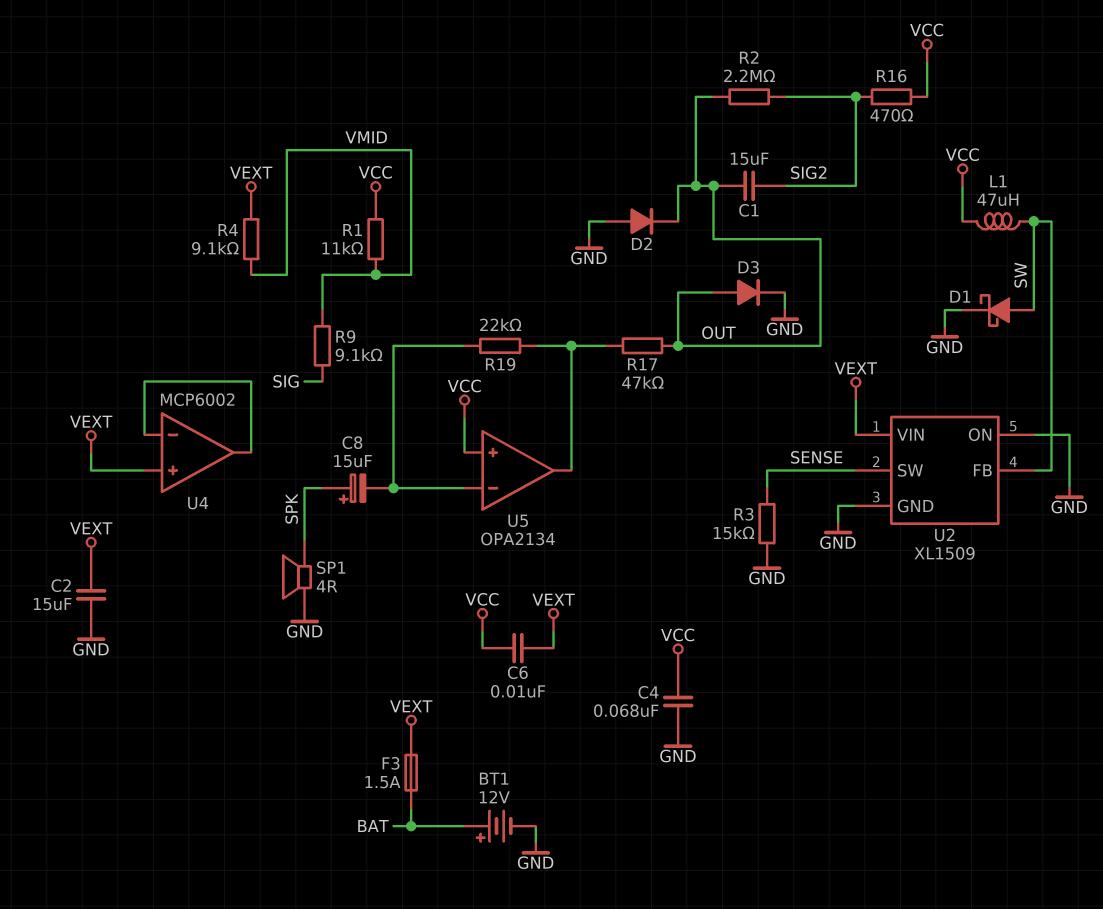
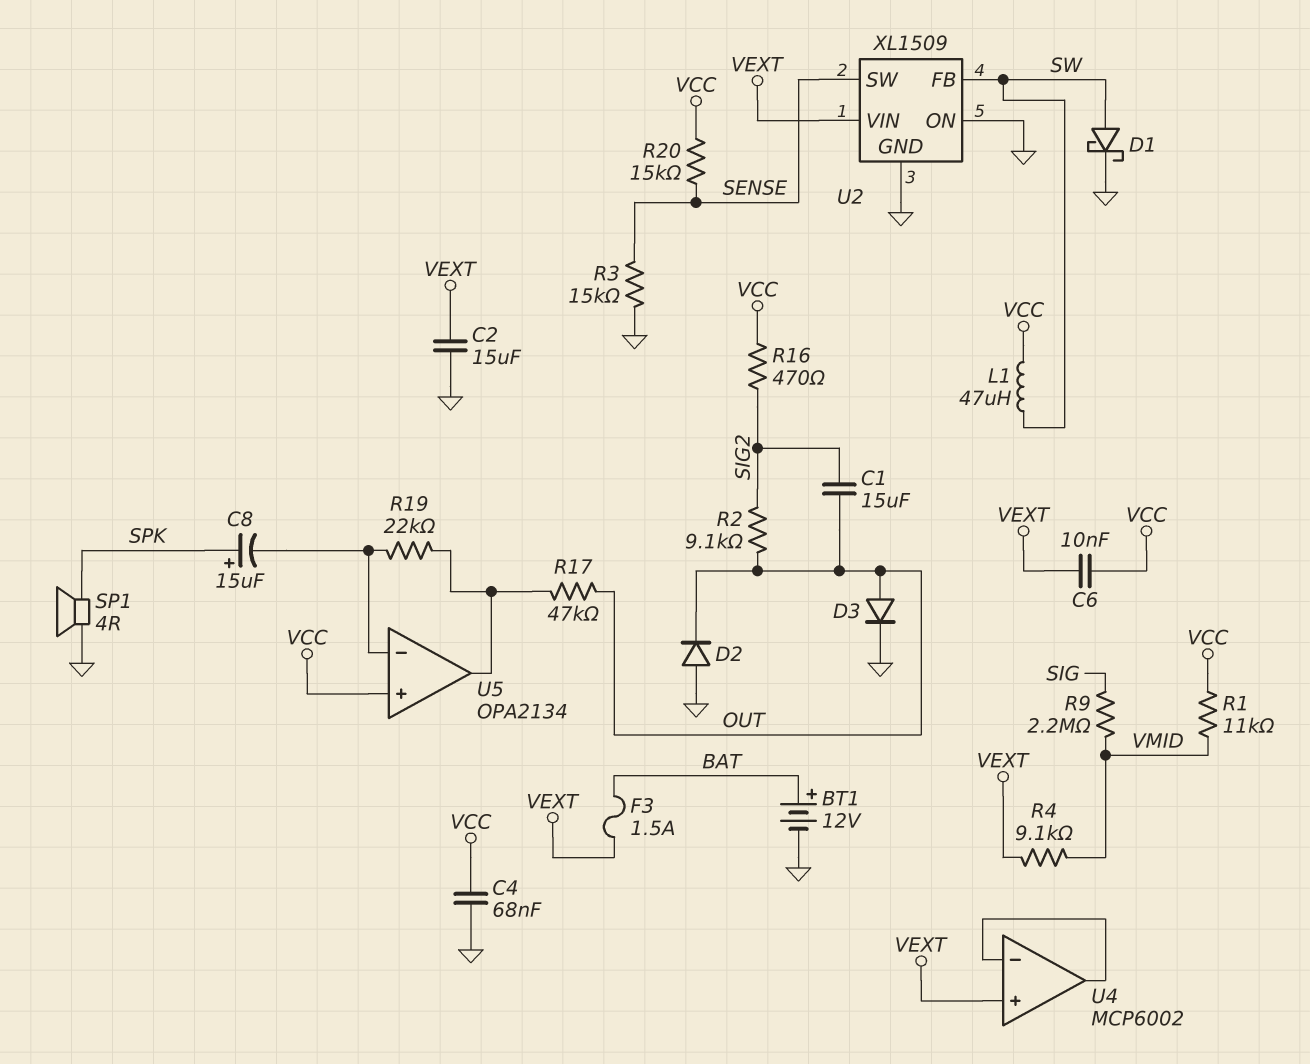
R2: 2.2M (OUT, SIG2) -> 9.1k (OUT, SIG2)
R9: 9.1k (SIG, VMID) -> 2.2M (SIG, VMID)
R20: none -> 15k (SENSE, VCC)

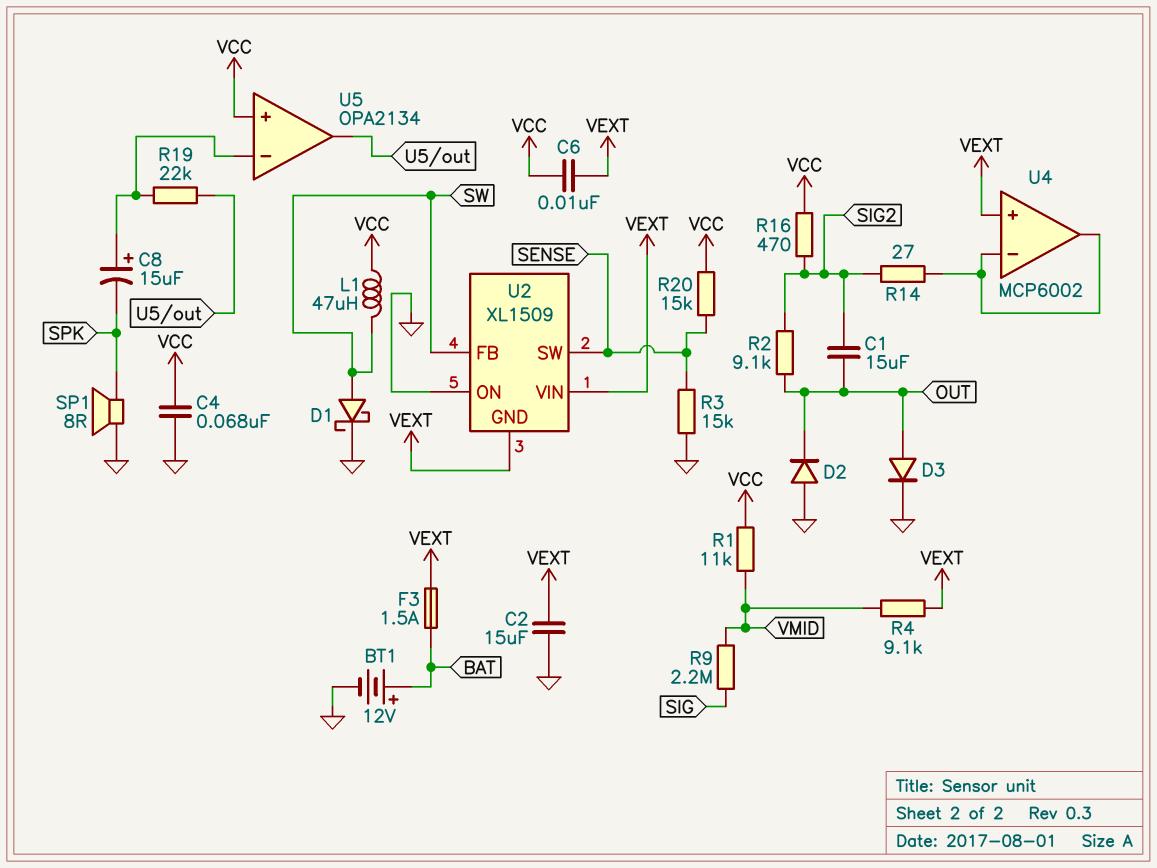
C8: 15uF (plus SPK, minus U5/in-) -> 15uF (plus U5/in-, minus SPK)
R14: none -> 27 (SIG2, U4/in-)
R17: 47k (OUT, U5/out) -> none
SP1: speaker 4R (GND, SPK) -> speaker 8R (GND, SPK)
U2 pin GND: GND -> VEXT

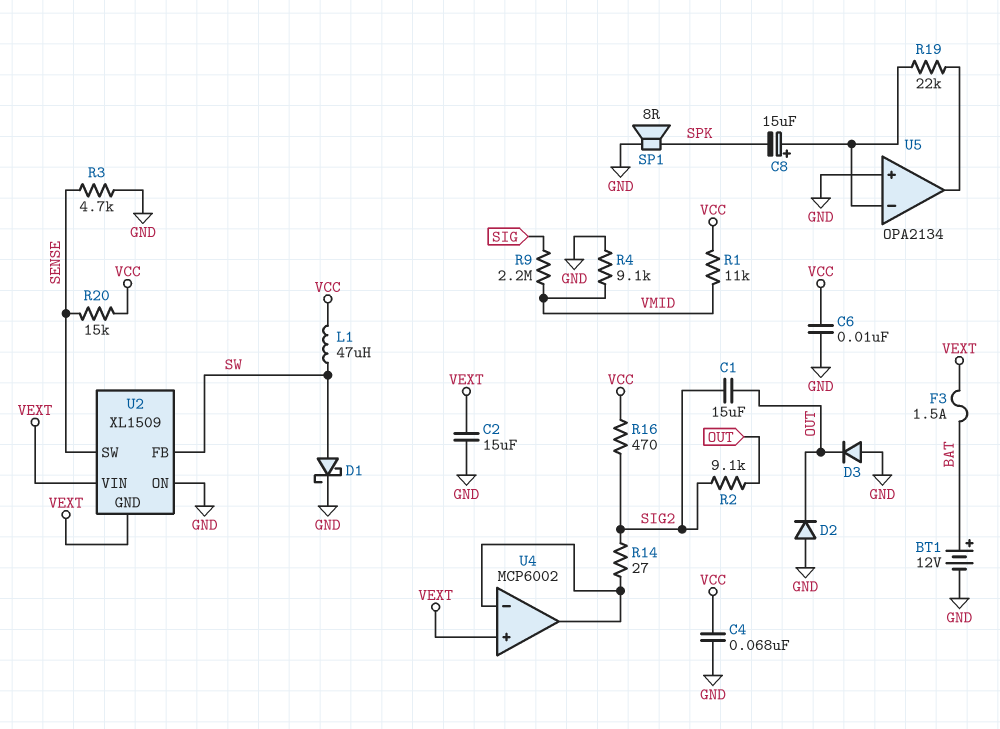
C6: 10nF (VCC, VEXT) -> 10nF (GND, VCC)
D3: diode (A OUT, K GND) -> diode (A GND, K OUT)
R3: 15k (GND, SENSE) -> 4.7k (GND, SENSE)
R4: 9.1k (VEXT, VMID) -> 9.1k (GND, VMID)
U5 pin in+: VCC -> GND

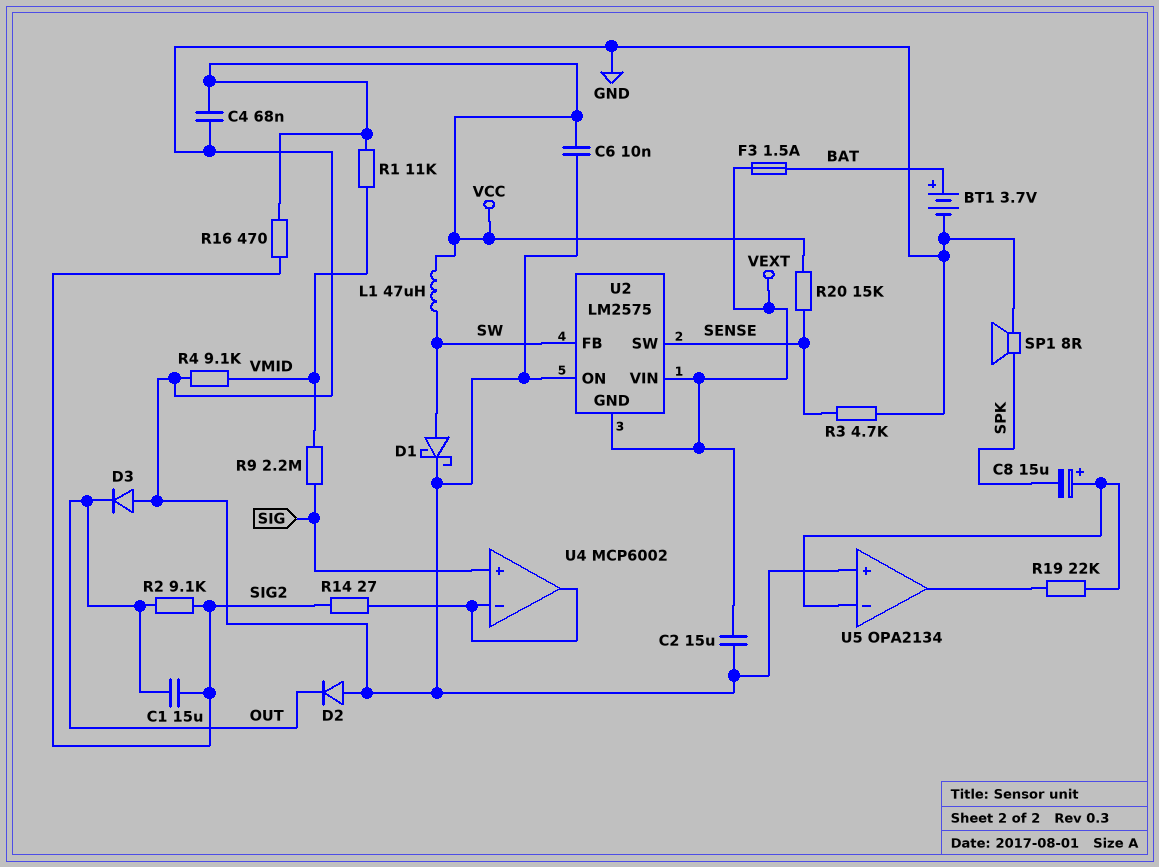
BT1: 12V (plus BAT, minus GND) -> 3.7V (plus BAT, minus GND)
U2: XL1509 -> LM2575
U4 pin in+: VEXT -> SIG

